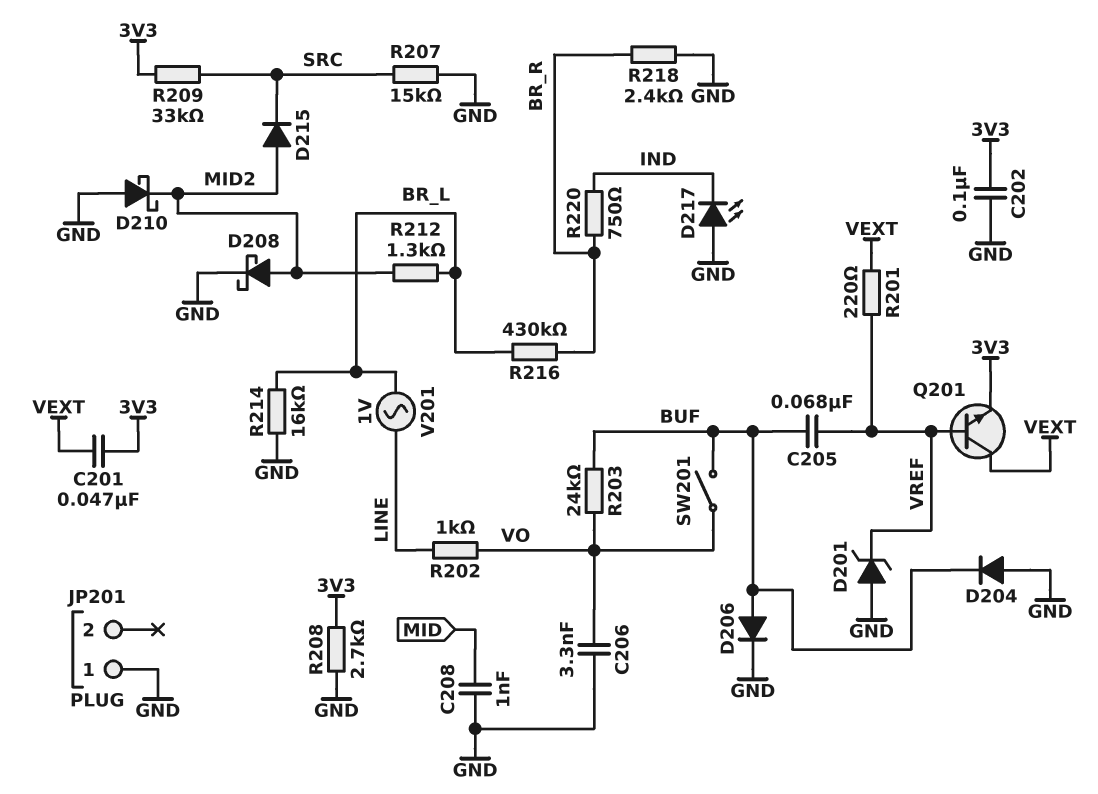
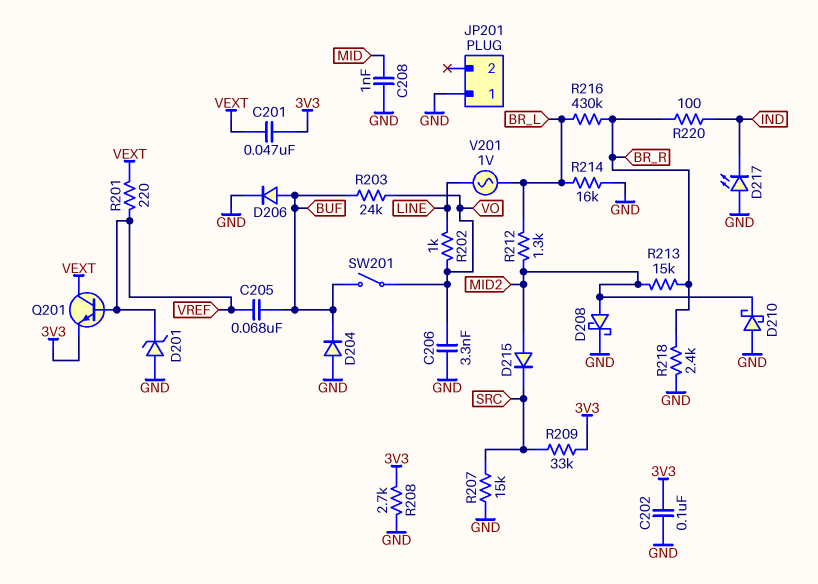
R213: none -> 15k (BR_R, MID2)
R220: 750 (BR_R, IND) -> 100 (BR_R, IND)

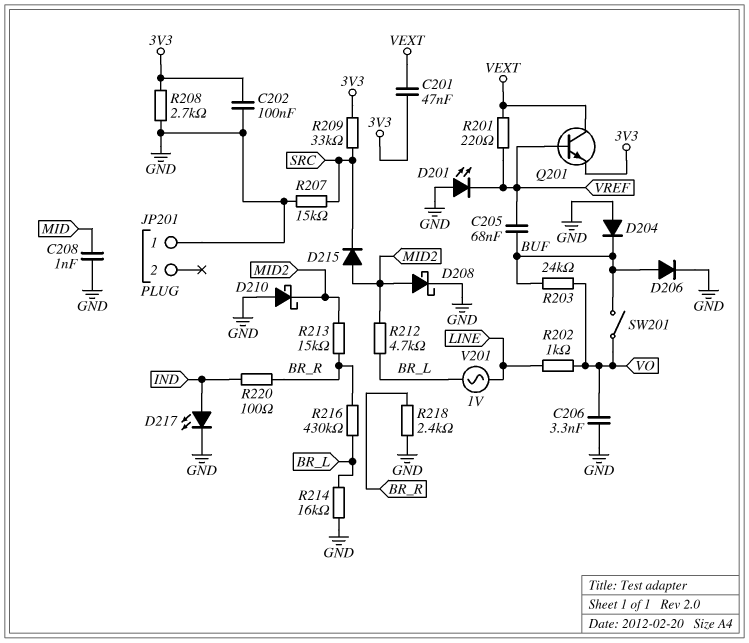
D201: zener (A GND, K VREF) -> LED (A GND, K VREF)
D217: LED (A GND, K IND) -> LED (A IND, K GND)
R212: 1.3k (BR_L, MID2) -> 4.7k (BR_L, MID2)

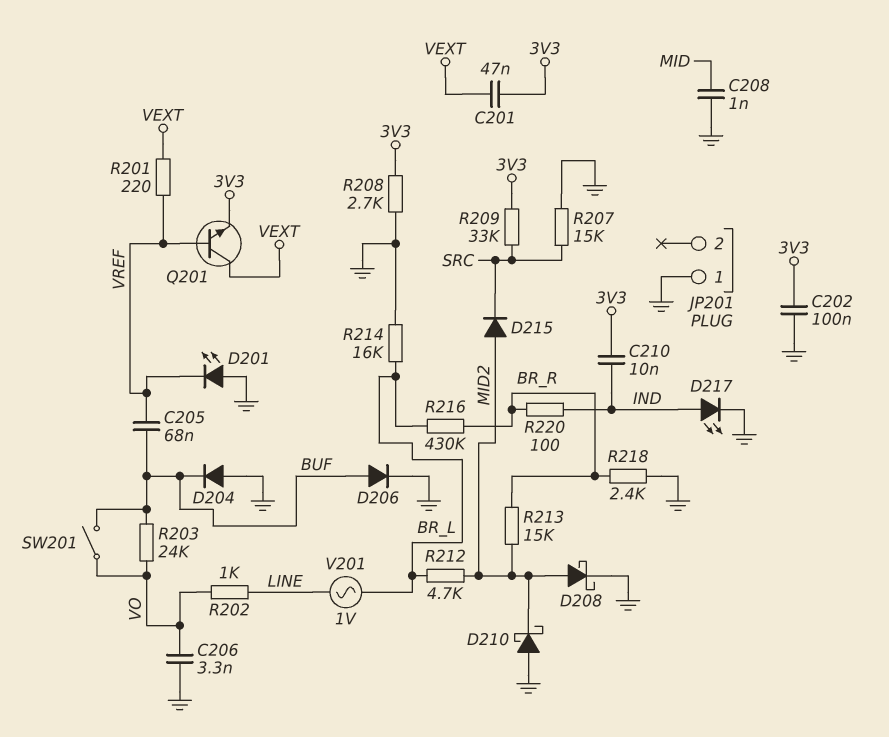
C210: none -> 10nF (3V3, IND)

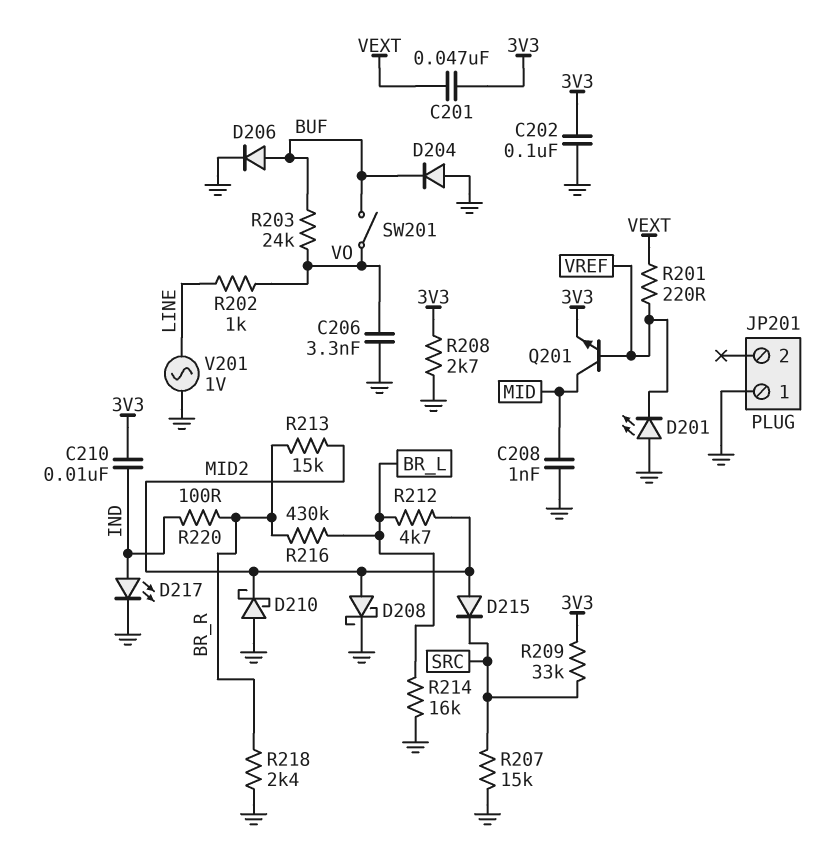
C205: 68nF (BUF, VREF) -> none
Q201: NPN (B VREF, C VEXT, E 3V3) -> NPN (B VREF, C MID, E 3V3)
V201: AC 1V (BR_L, LINE) -> AC 1V (GND, LINE)

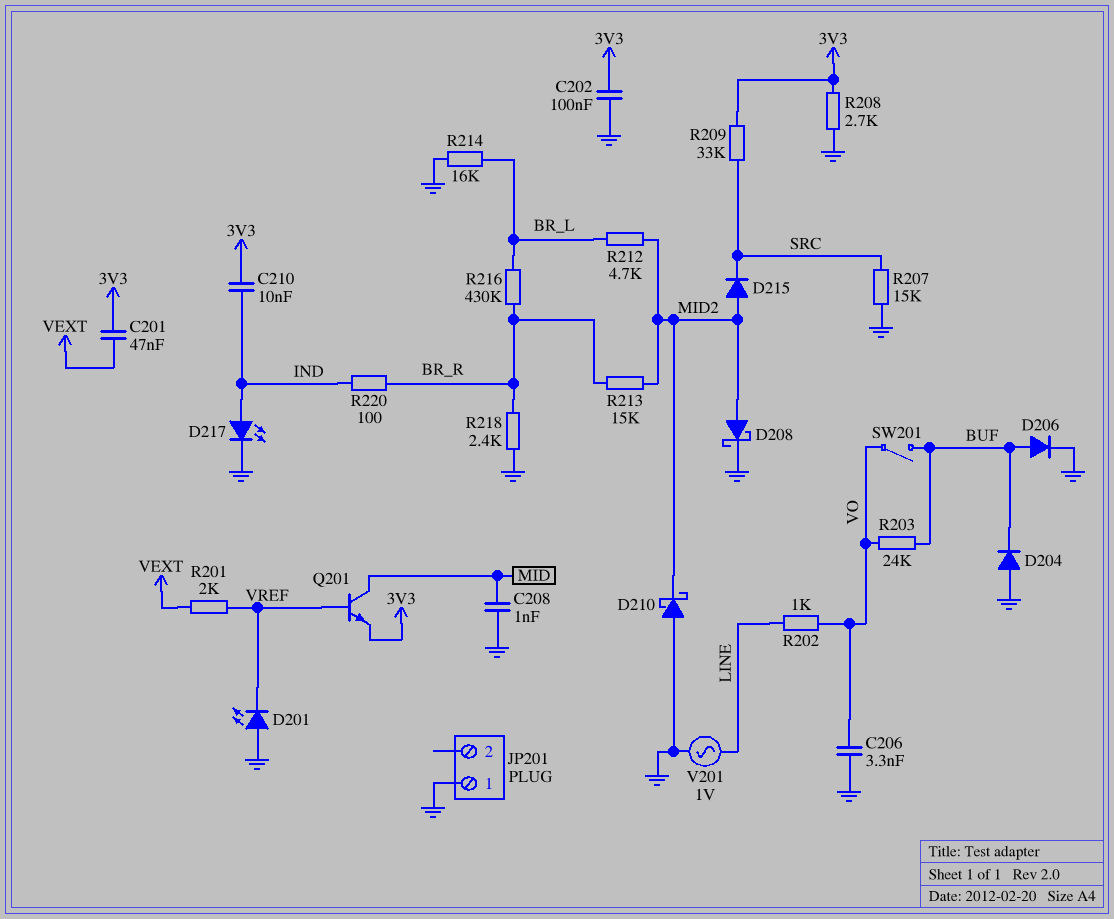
R201: 220 (VEXT, VREF) -> 2k (VEXT, VREF)

